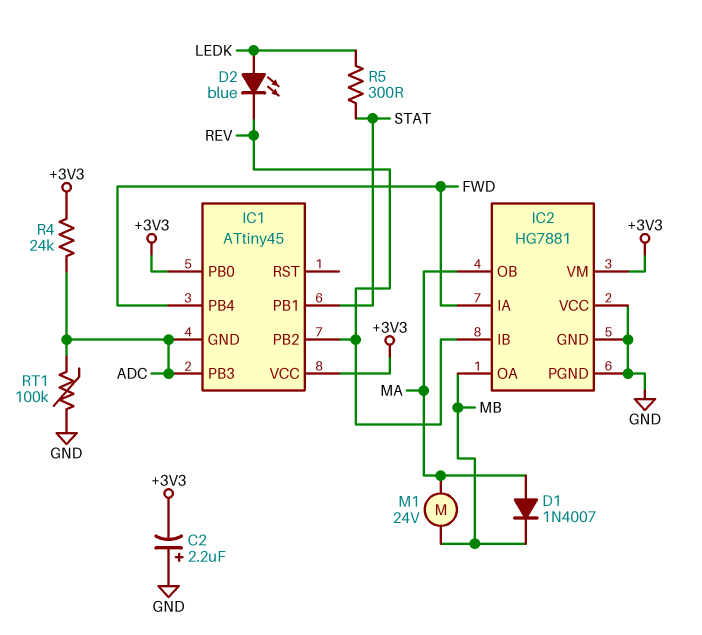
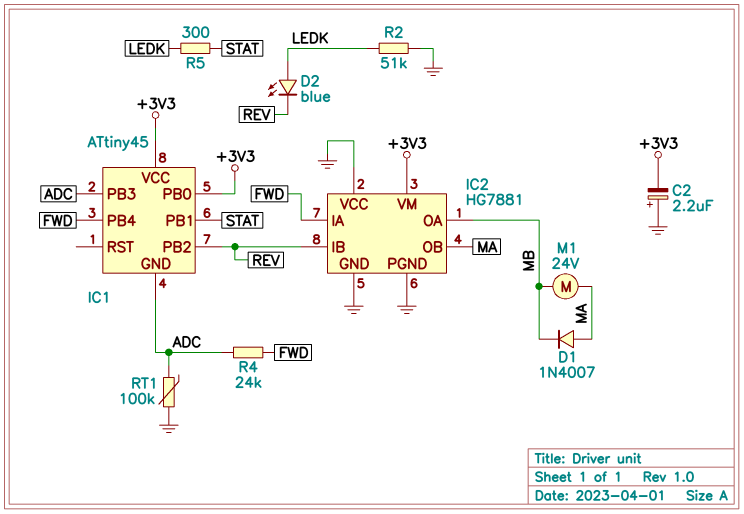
R2: none -> 51k (GND, LEDK)
R4: 24k (+3V3, ADC) -> 24k (ADC, FWD)

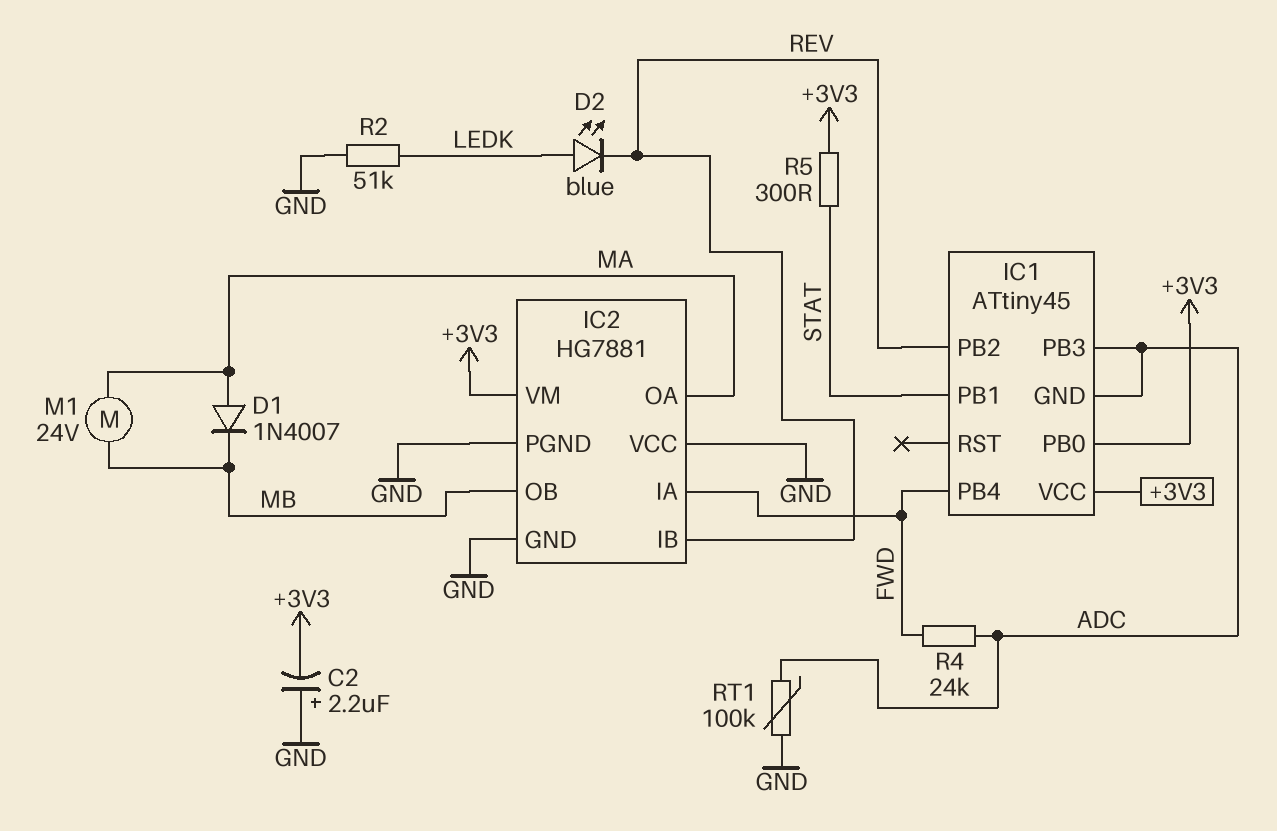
IC2 pin OA: MB -> MA
IC2 pin OB: MA -> MB
R5: 300 (LEDK, STAT) -> 300 (+3V3, STAT)

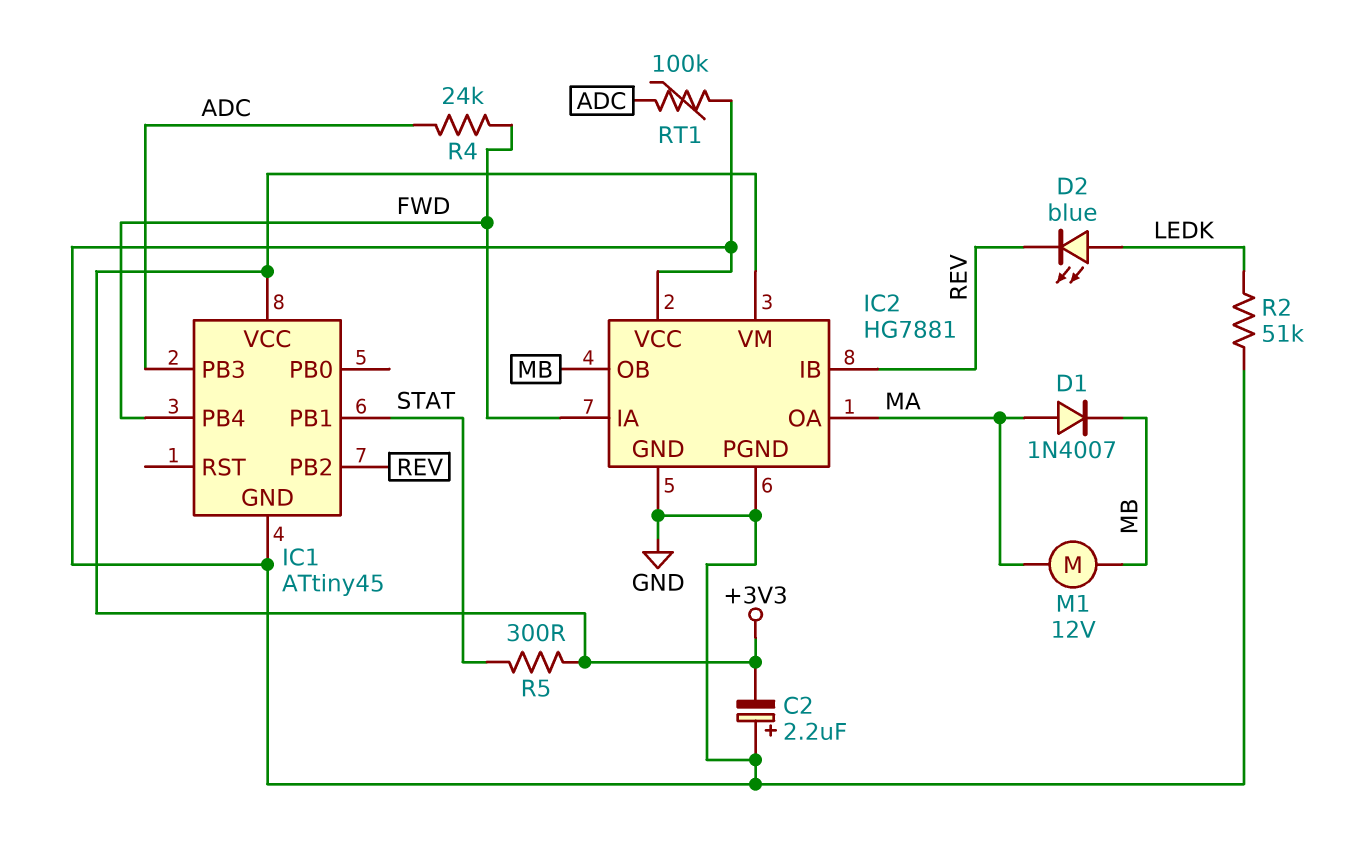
IC1 pin GND: ADC -> GND
IC1 pin PB0: +3V3 -> none
M1: motor 24V (MA, MB) -> motor 12V (MA, MB)

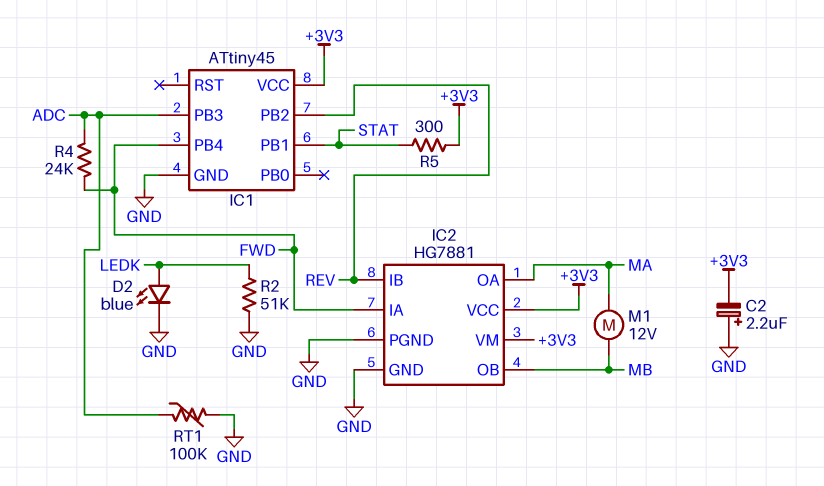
D1: diode 1N4007 (A MA, K MB) -> none
D2: LED blue (A LEDK, K REV) -> LED blue (A LEDK, K GND)
IC2 pin VCC: GND -> +3V3

